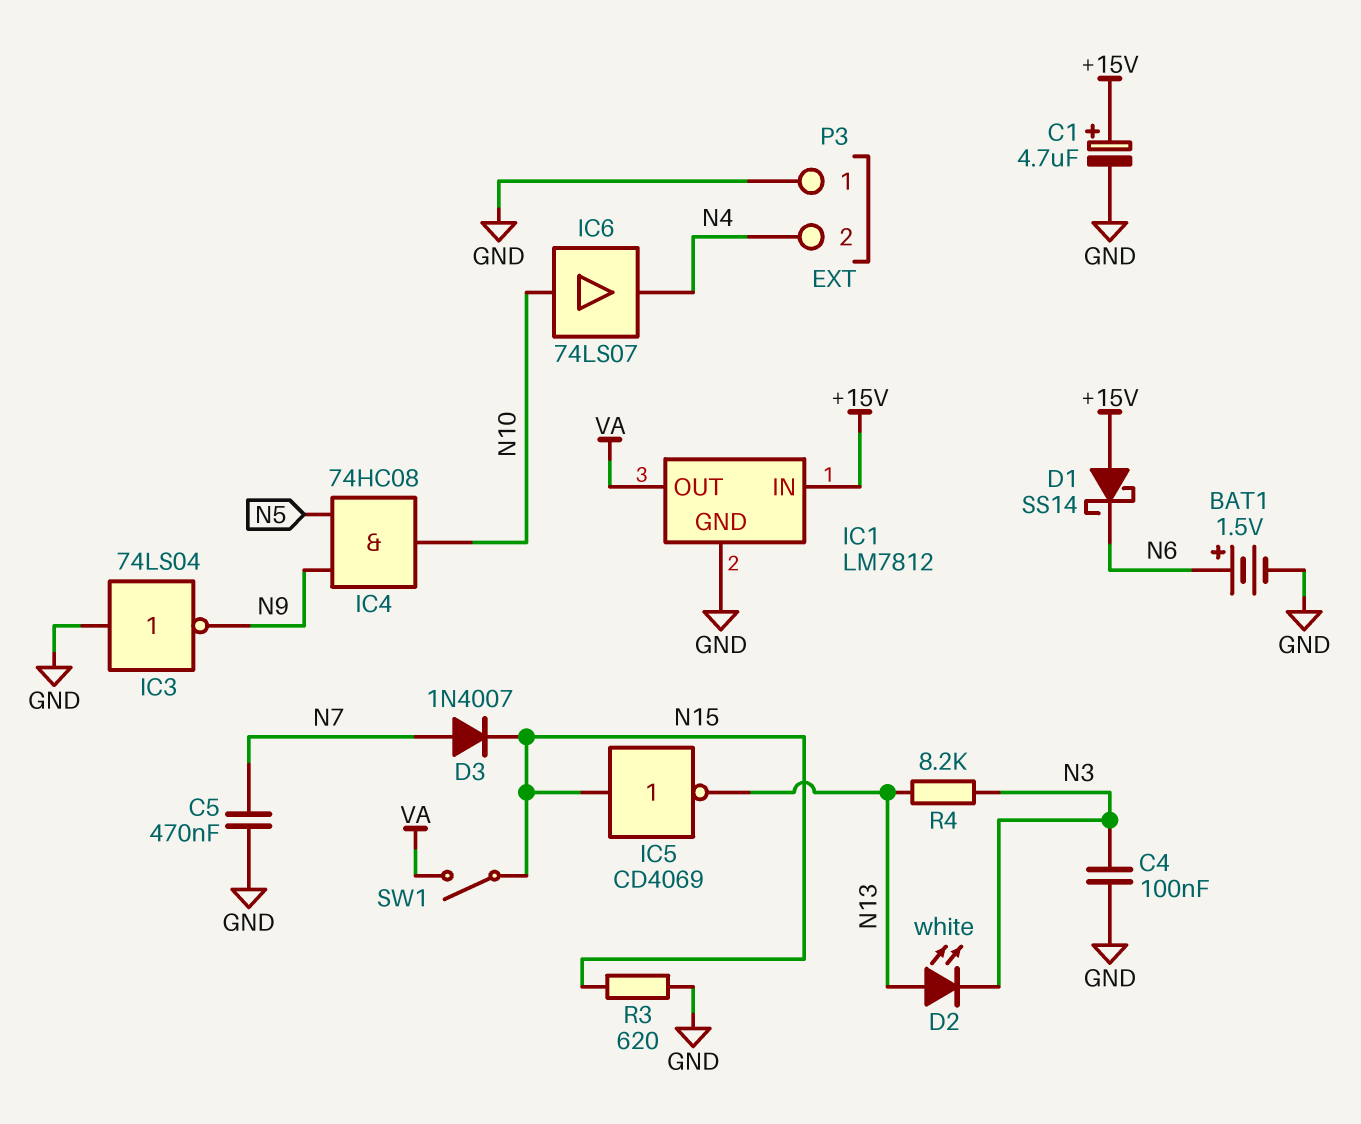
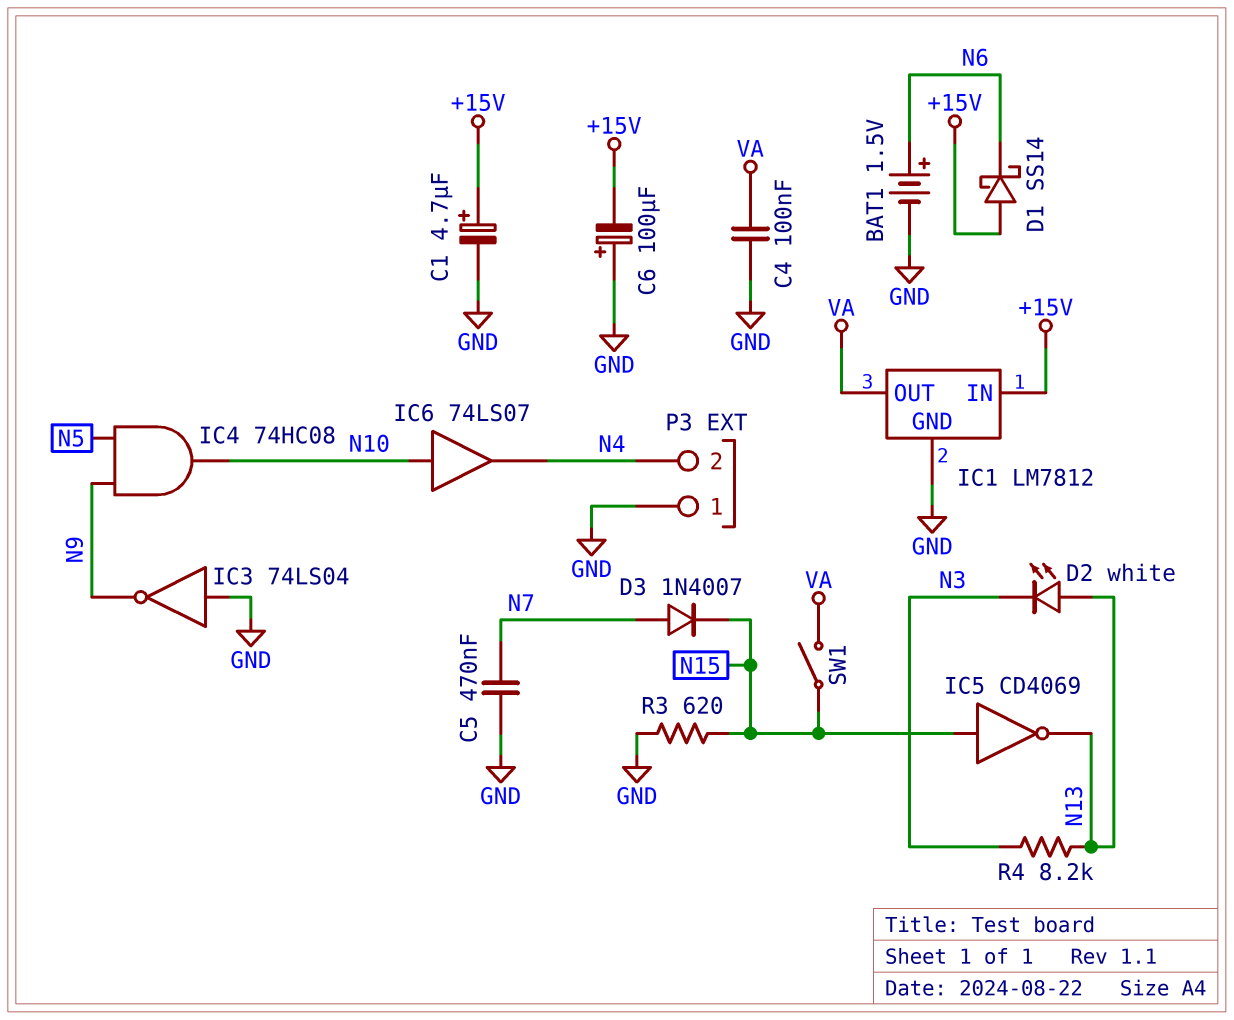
C4: 100nF (GND, N3) -> 100nF (GND, VA)
C6: none -> 100uF (plus GND, minus +15V)

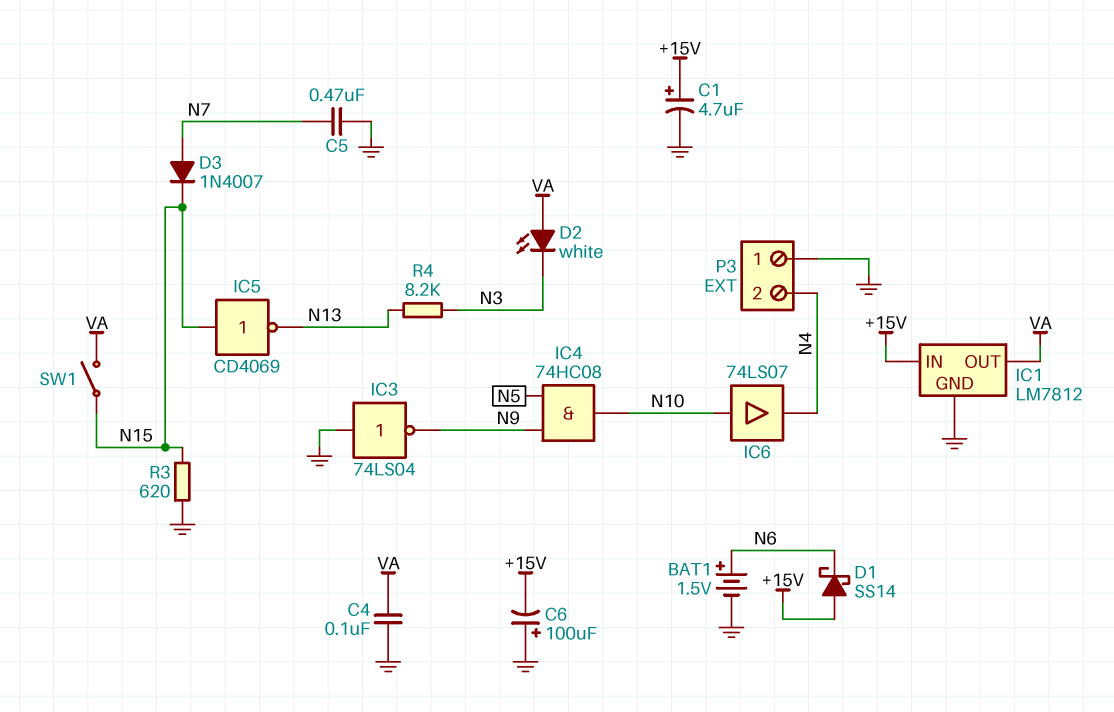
D2: LED white (A N13, K N3) -> LED white (A VA, K N3)

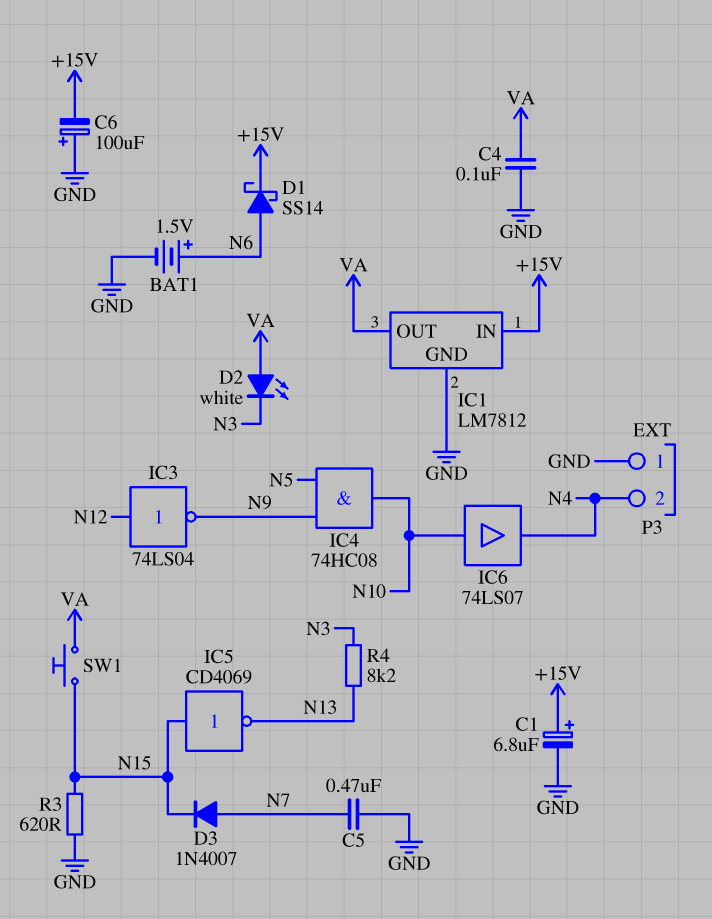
C1: 4.7uF (plus +15V, minus GND) -> 6.8uF (plus +15V, minus GND)
D1: schottky SS14 (A +15V, K N6) -> schottky SS14 (A N6, K +15V)
IC3: NOT 74LS04 (in GND, out N9) -> NOT 74LS04 (in N12, out N9)
SW1: switch (N15, VA) -> button (N15, VA)

